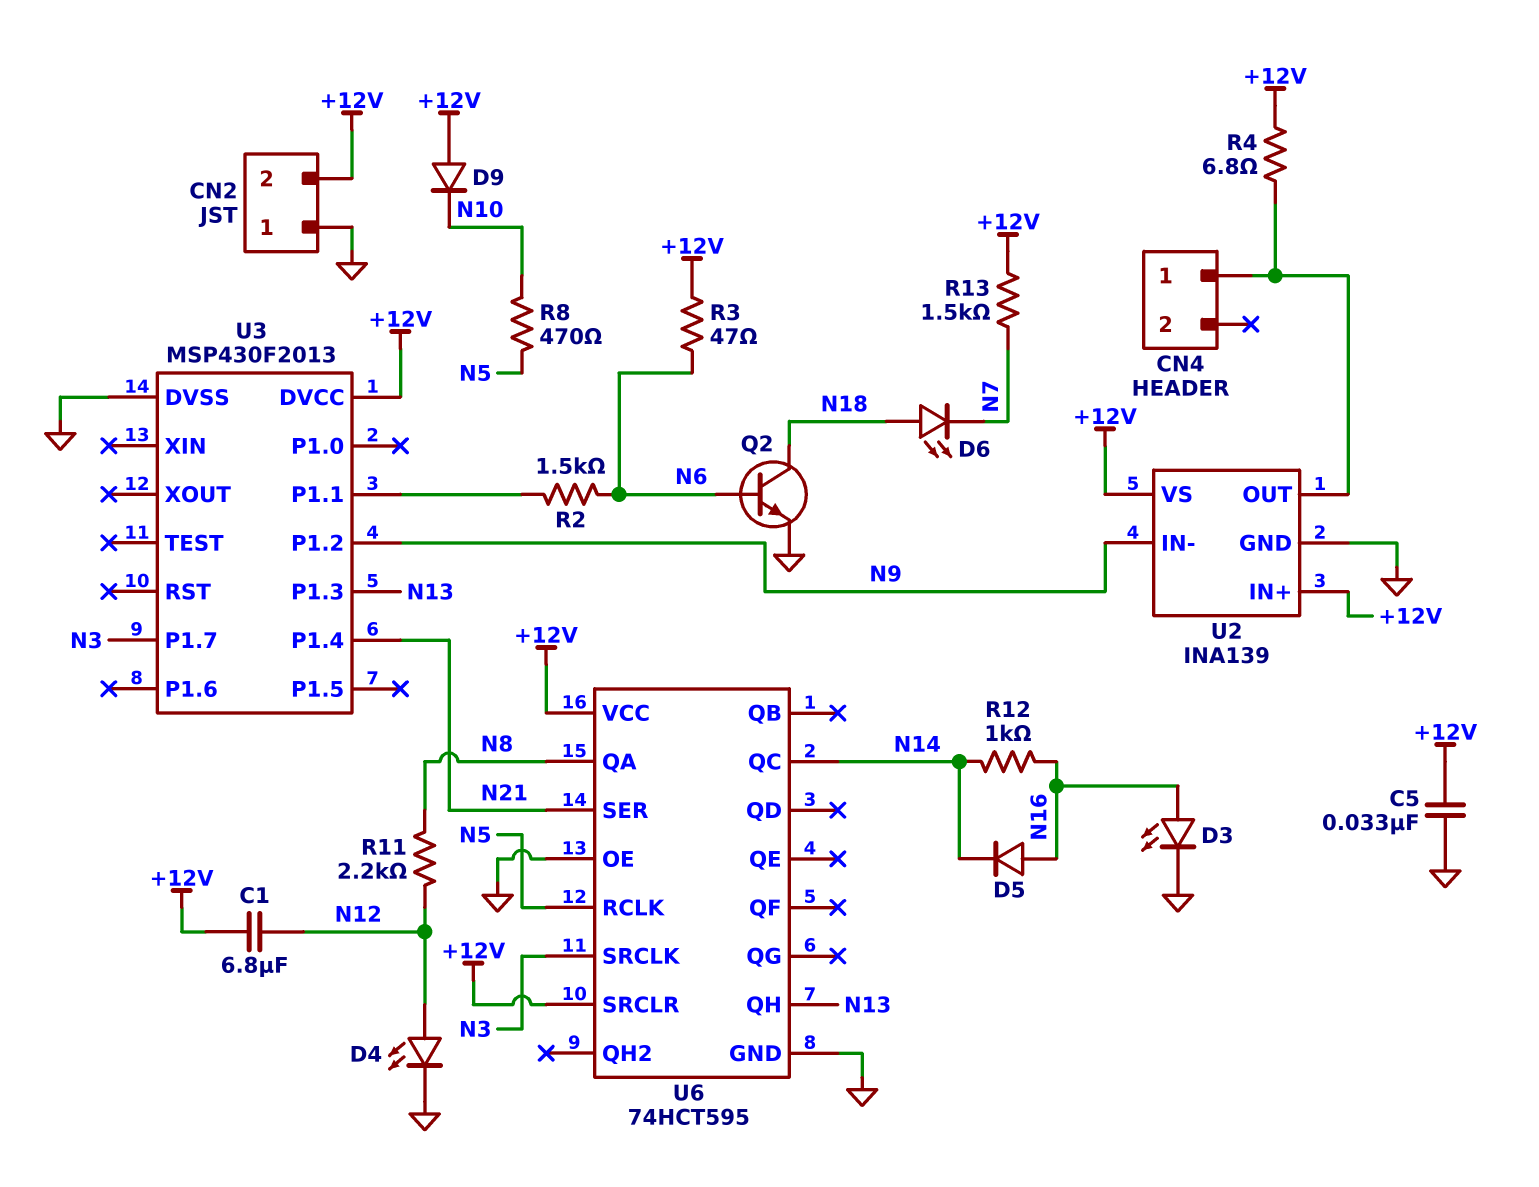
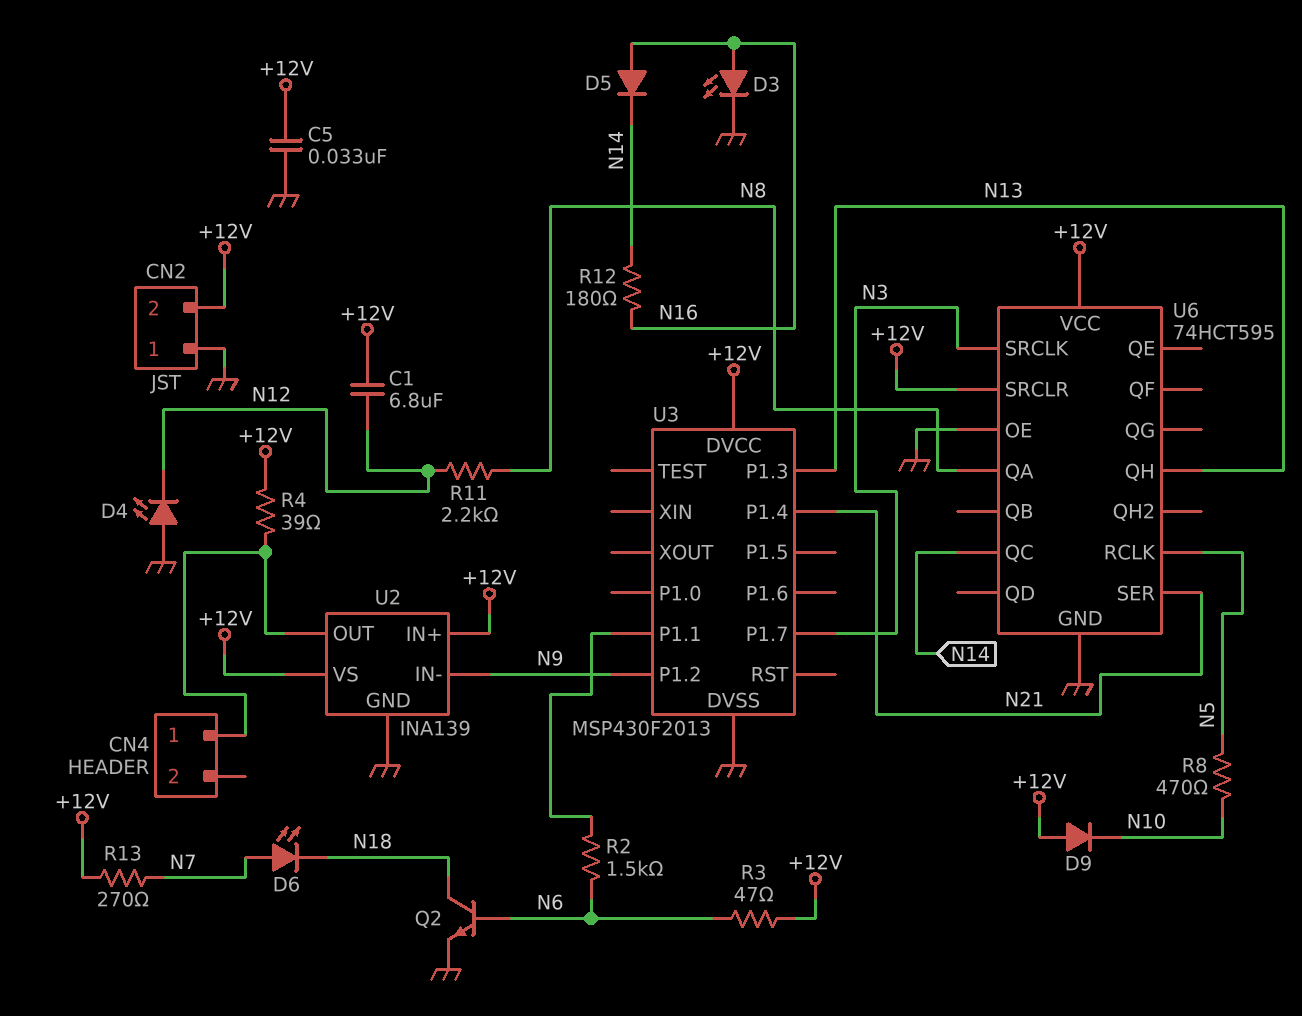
D4: LED (A N12, K GND) -> LED (A GND, K N12)
D6: LED (A N18, K N7) -> LED (A N7, K N18)
R4: 6.8 (+12V, CN4/1) -> 39 (+12V, CN4/1)
R12: 1k (N14, N16) -> 180 (N14, N16)
R13: 1.5k (+12V, N7) -> 270 (+12V, N7)

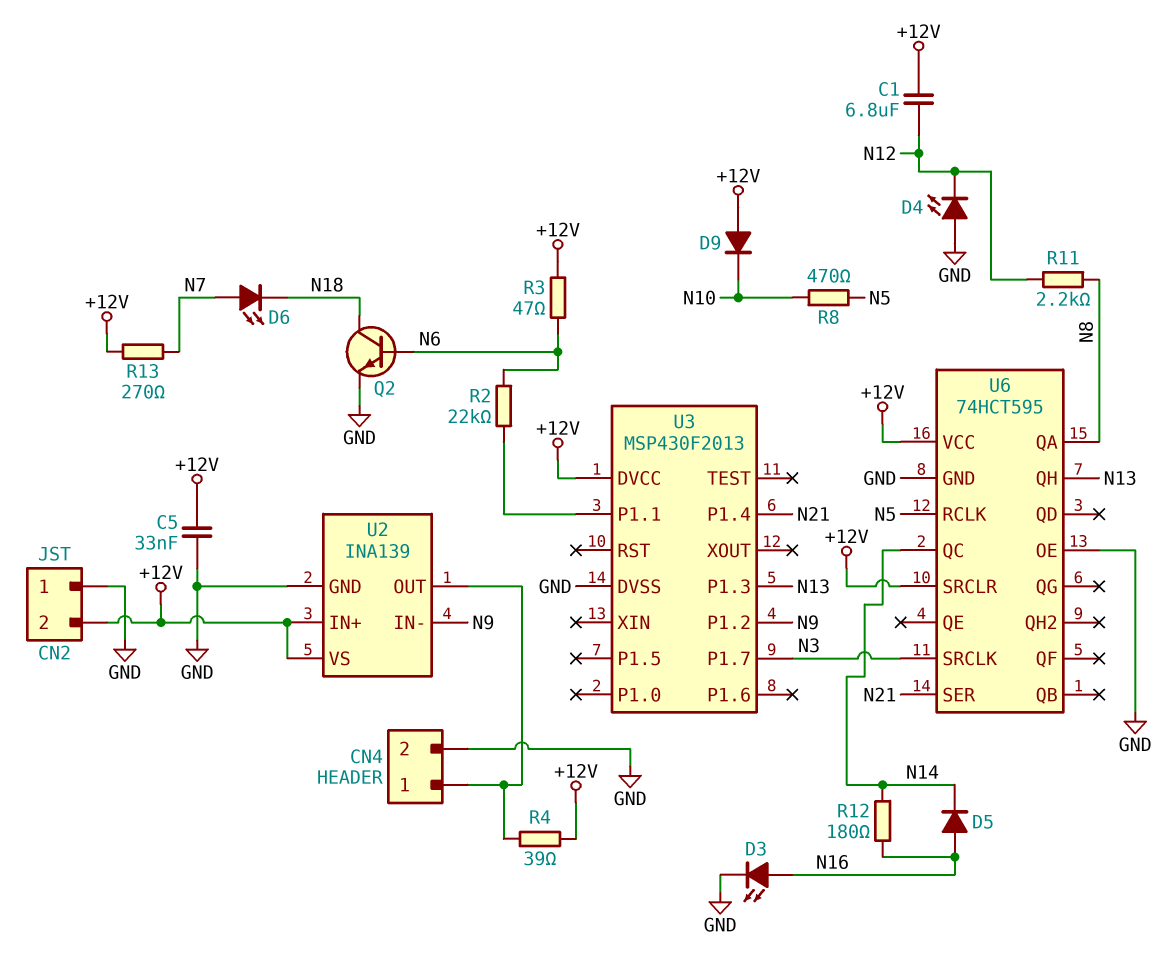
CN4 pin 2: none -> GND
R2: 1.5k (N6, U3/P1.1) -> 22k (N6, U3/P1.1)

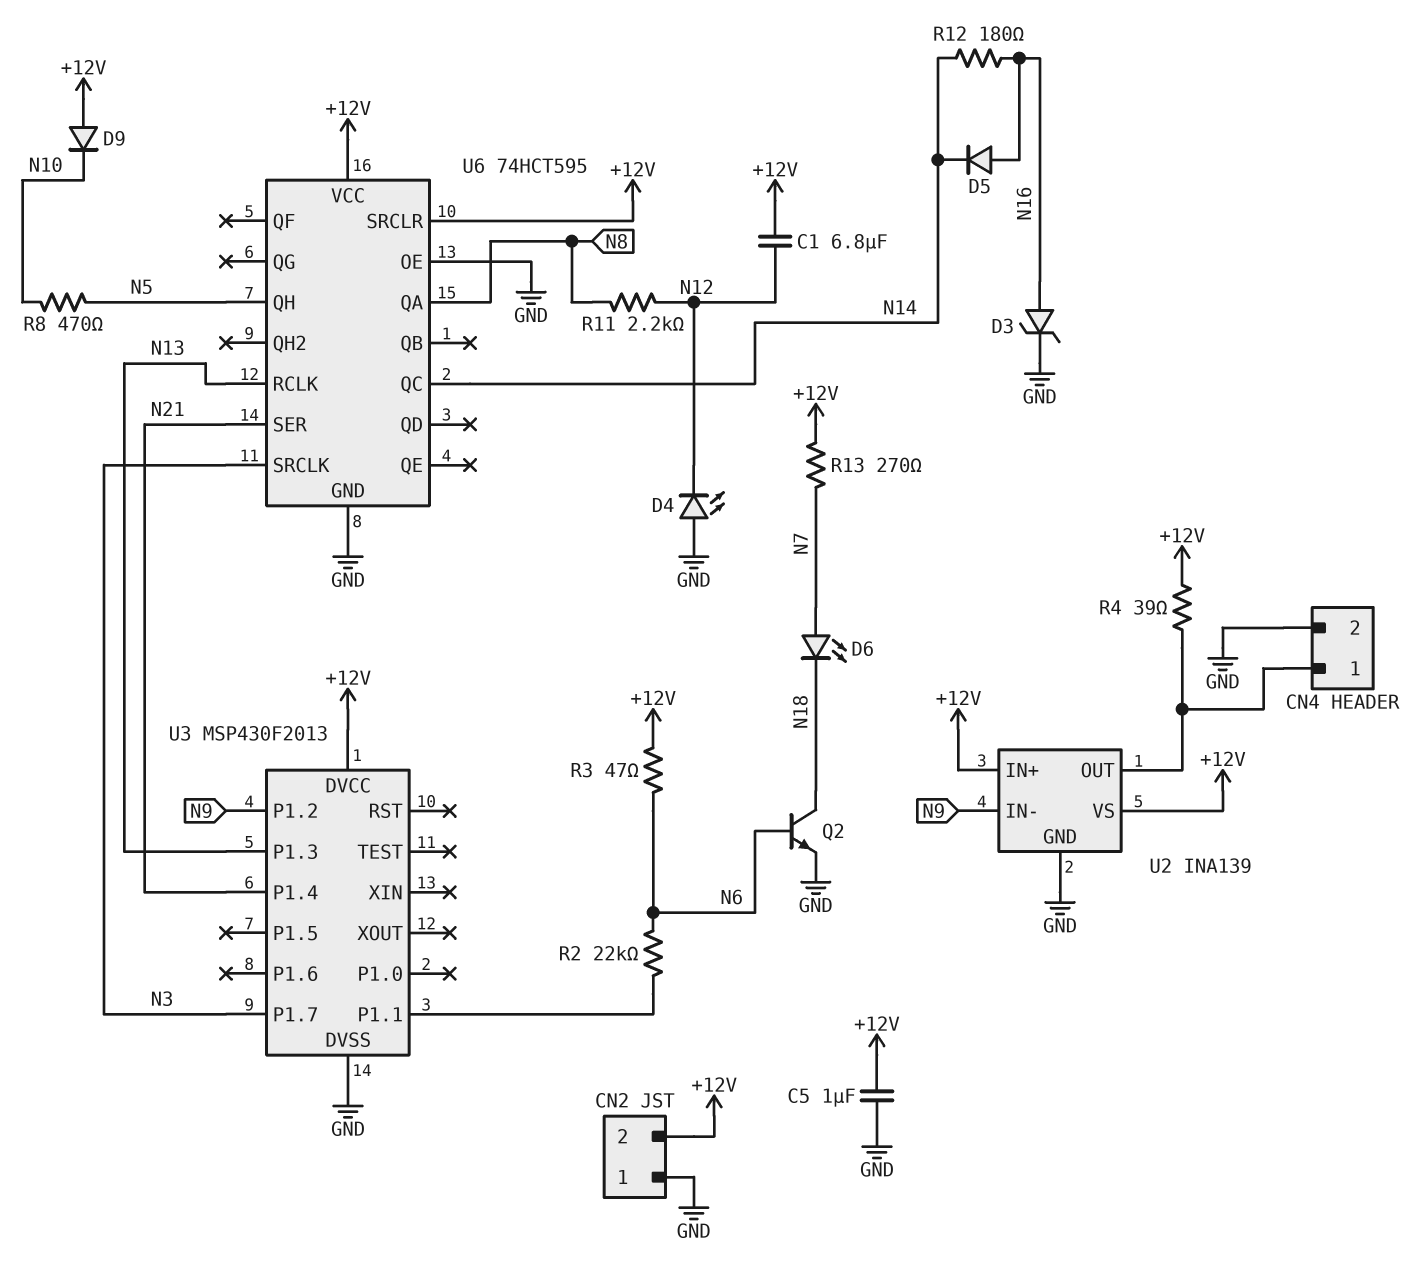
C5: 33nF (+12V, GND) -> 1uF (+12V, GND)
D3: LED (A N16, K GND) -> zener (A N16, K GND)
U6 pin QH: N13 -> N5
U6 pin RCLK: N5 -> N13

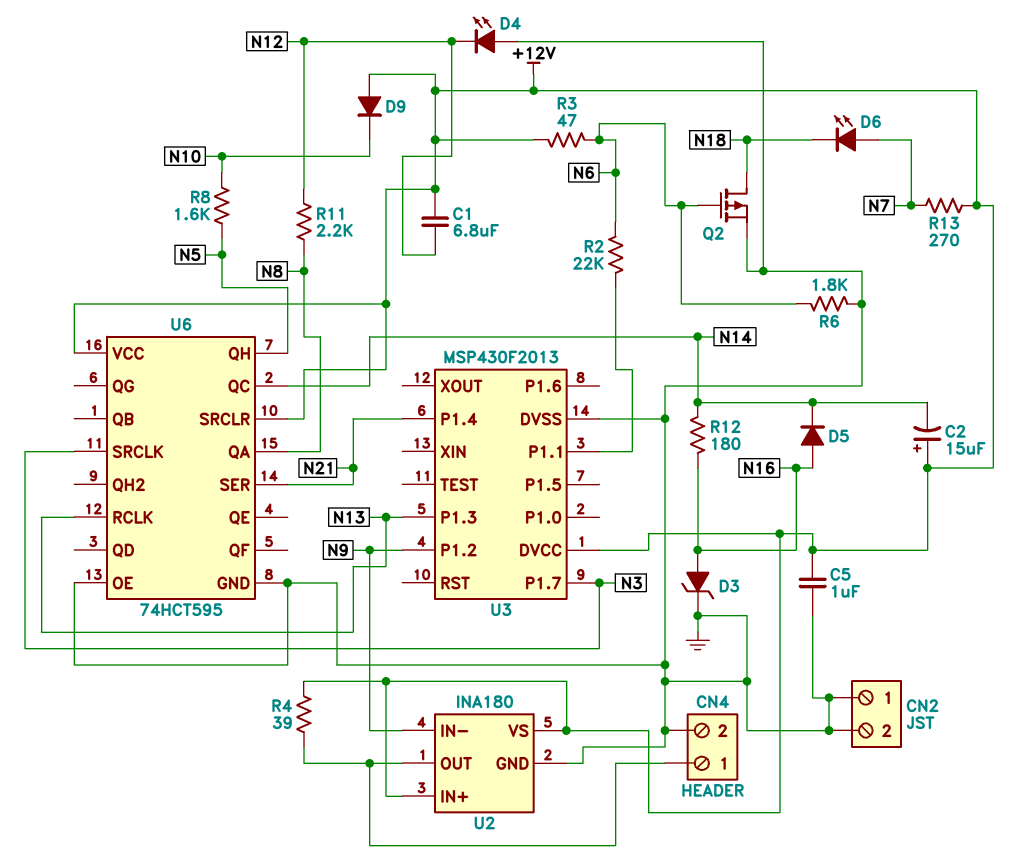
C2: none -> 15uF (plus +12V, minus N14)
CN2 pin 2: +12V -> GND
Q2: NPN (B N6, C N18, E GND) -> PMOS (G N6, D N18, S GND)
R6: none -> 1.8k (GND, N6)
R8: 470 (N5, N10) -> 1.6k (N5, N10)
U2: INA139 -> INA180

